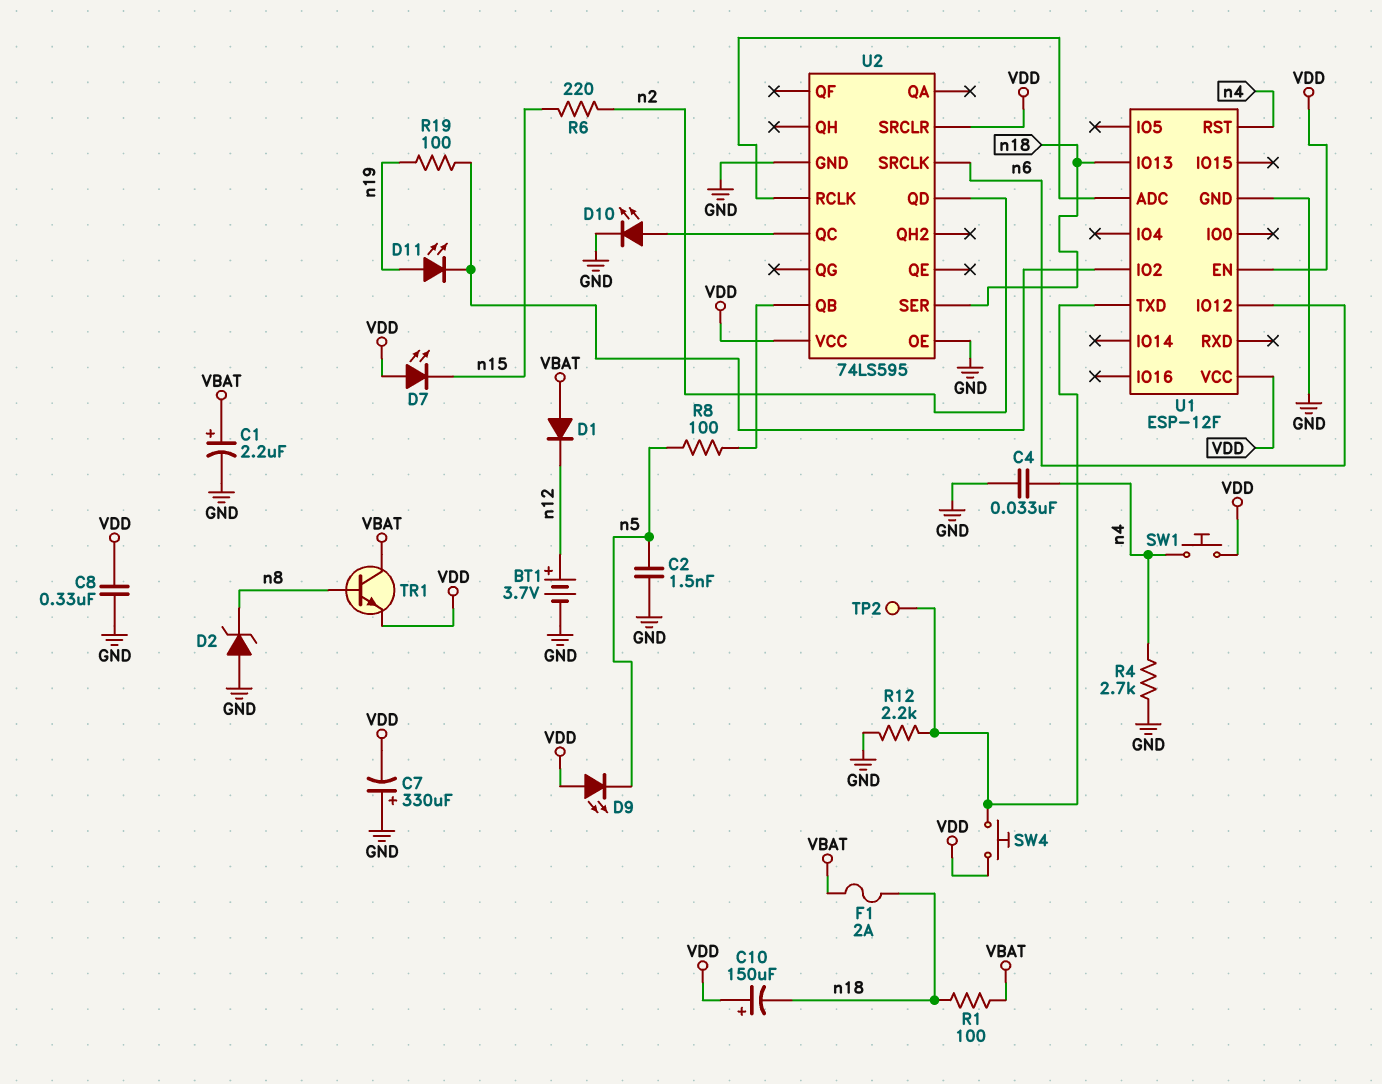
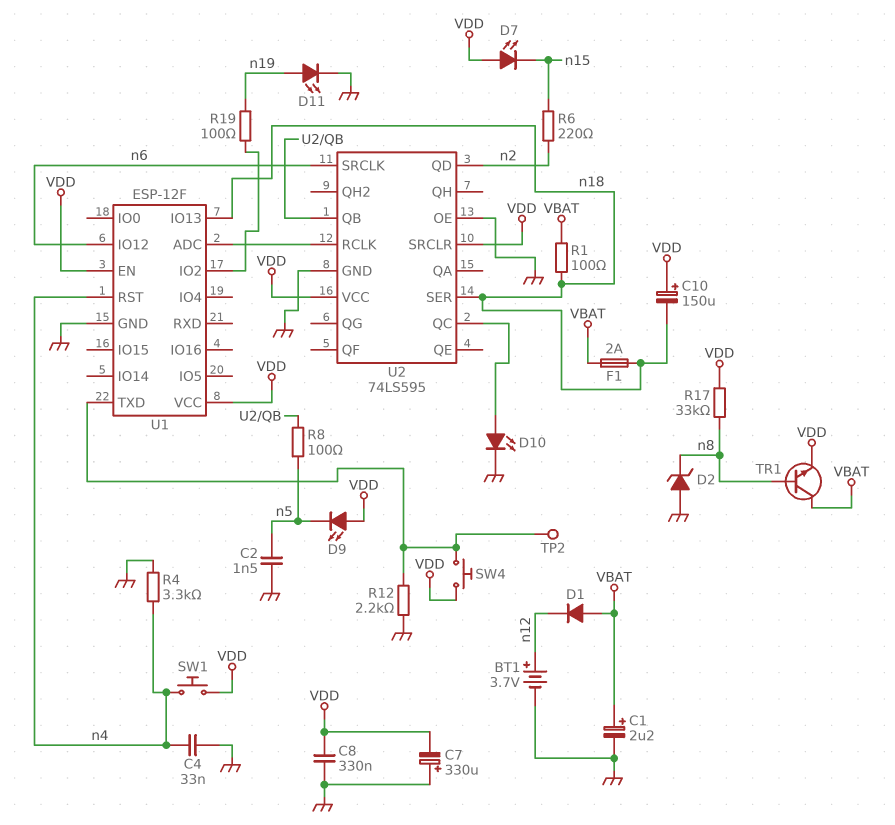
D11: LED (A n19, K U1/IO2) -> LED (A n19, K GND)
R4: 2.7k (GND, n4) -> 3.3k (GND, n4)
R17: none -> 33k (VDD, n8)

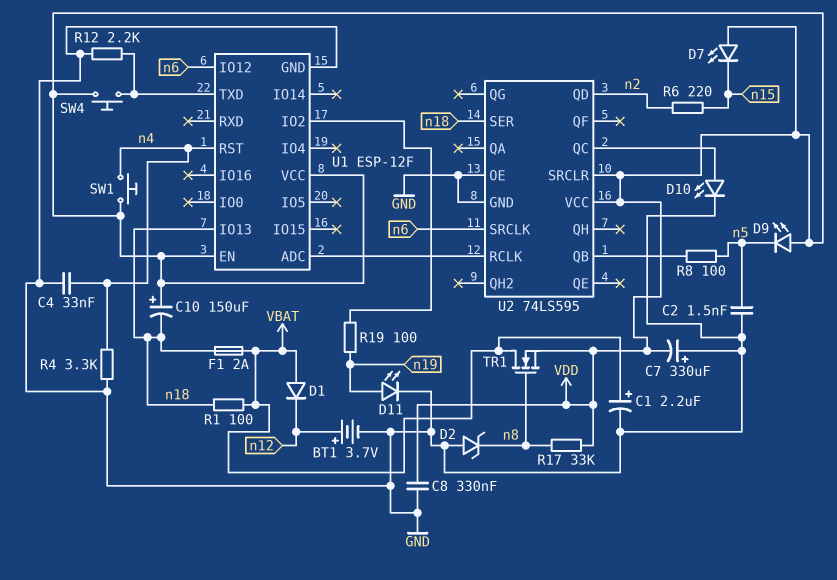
TP2: test point (U1/TXD) -> none
TR1: NPN (B n8, C VBAT, E VDD) -> NMOS (G n8, D VBAT, S VDD)

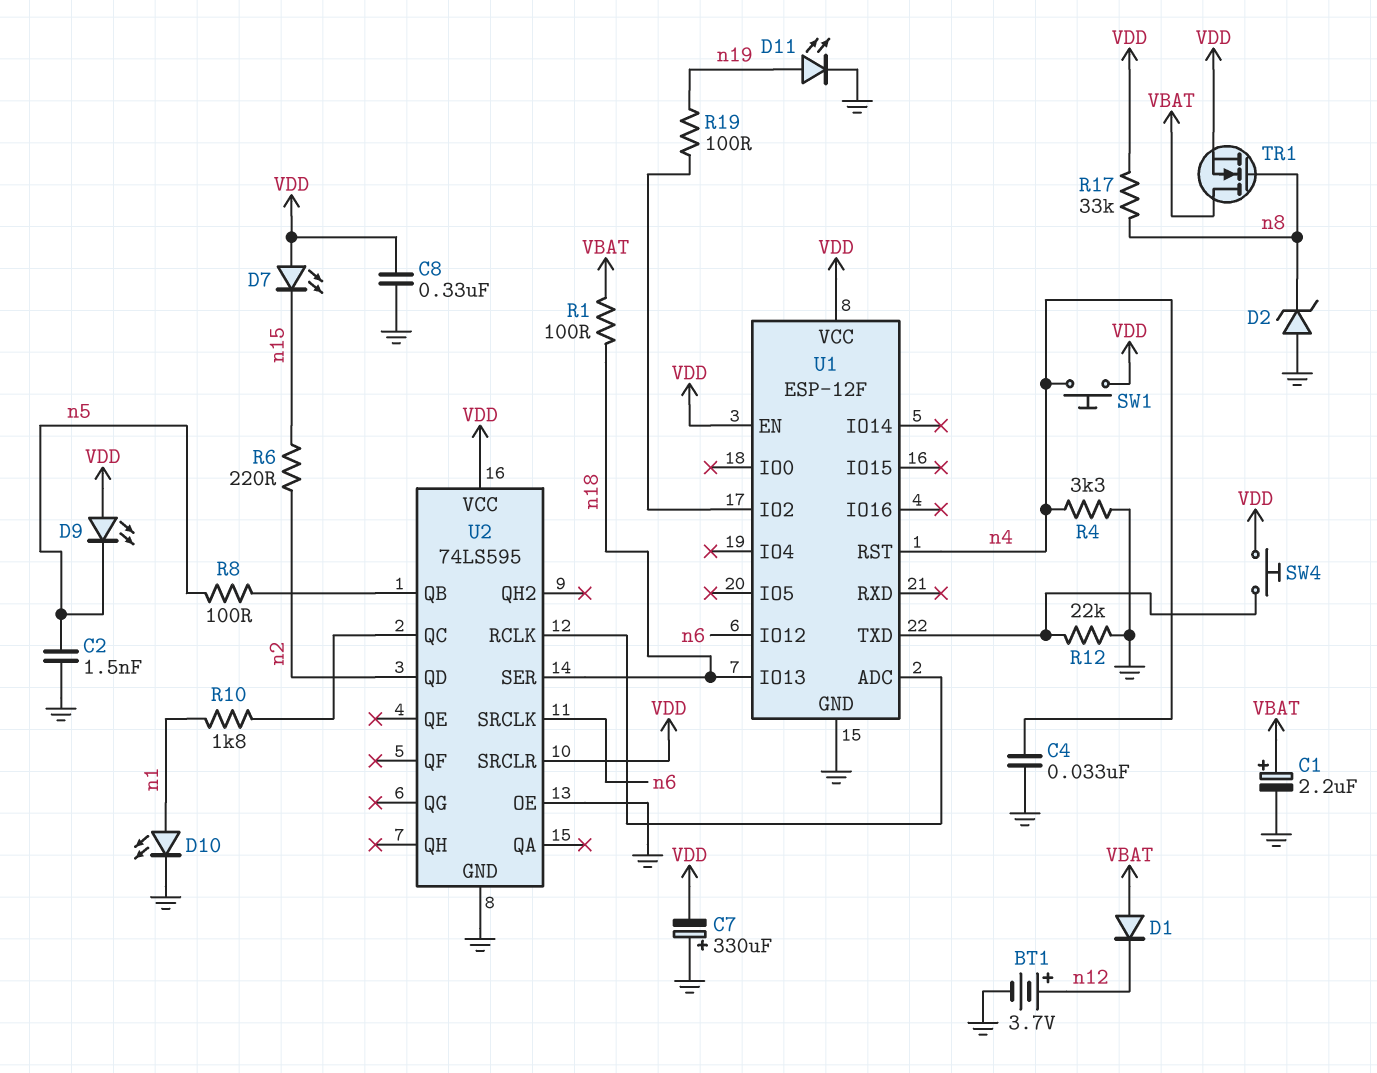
C10: 150uF (plus VDD, minus n18) -> none
D10: LED (A U2/QC, K GND) -> LED (A n1, K GND)
F1: 2A (VBAT, n18) -> none
R10: none -> 1.8k (U2/QC, n1)
R12: 2.2k (GND, U1/TXD) -> 22k (GND, U1/TXD)

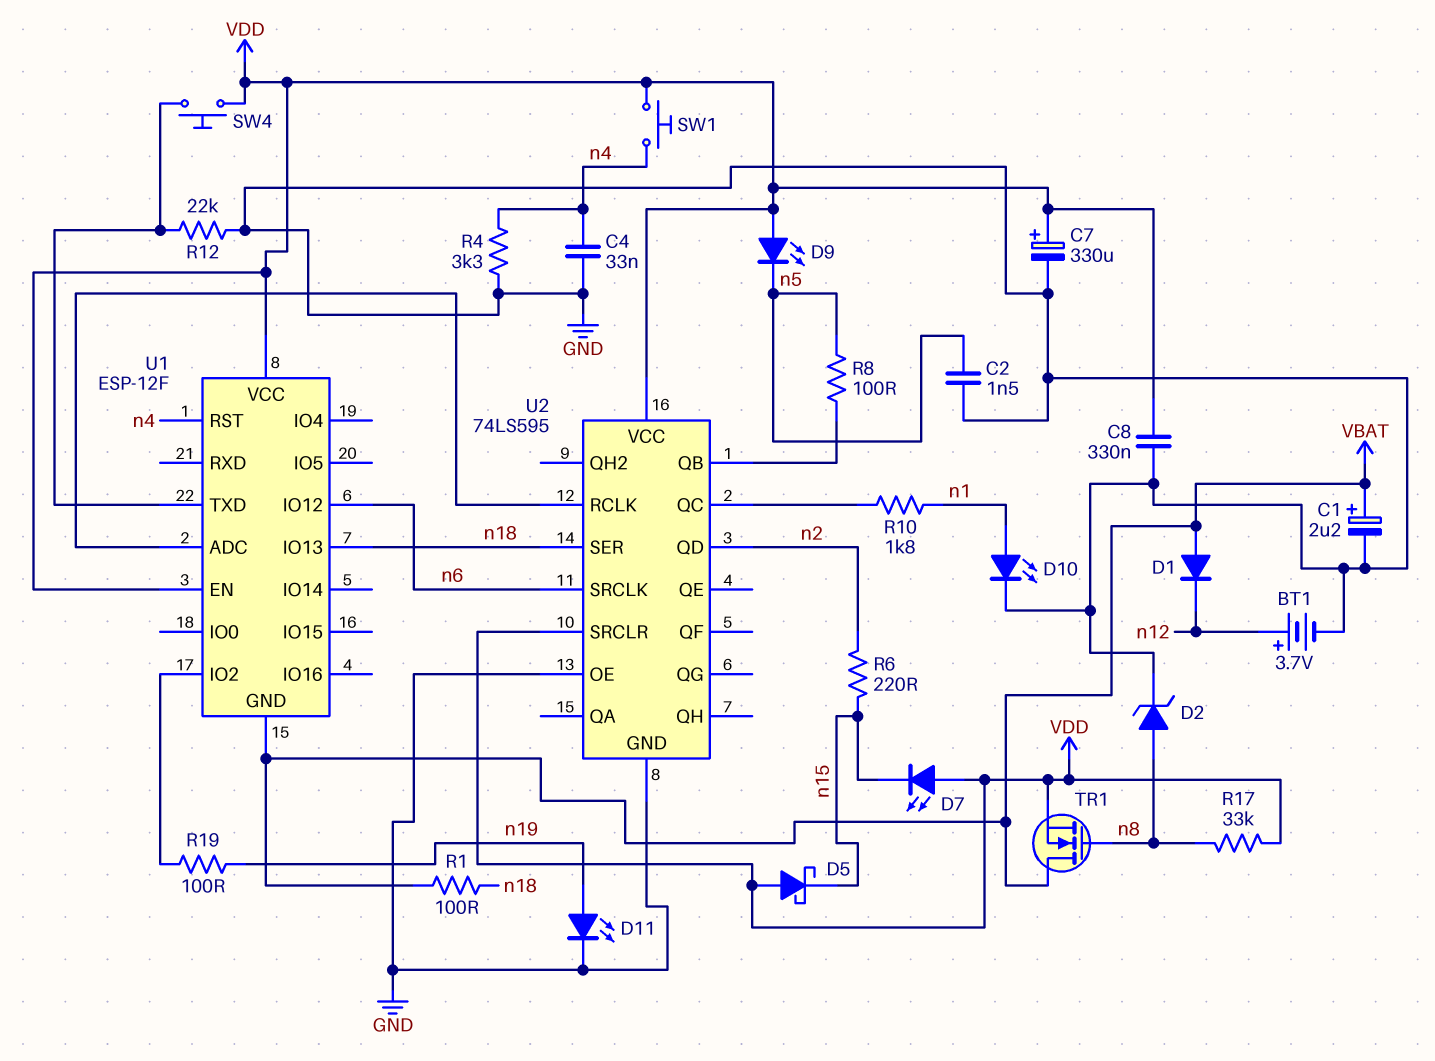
C7: 330uF (plus GND, minus VDD) -> 330uF (plus VDD, minus GND)
D2: zener (A GND, K n8) -> zener (A n8, K GND)
D5: none -> schottky (A VDD, K n15)
U1 pin GND: GND -> VBAT

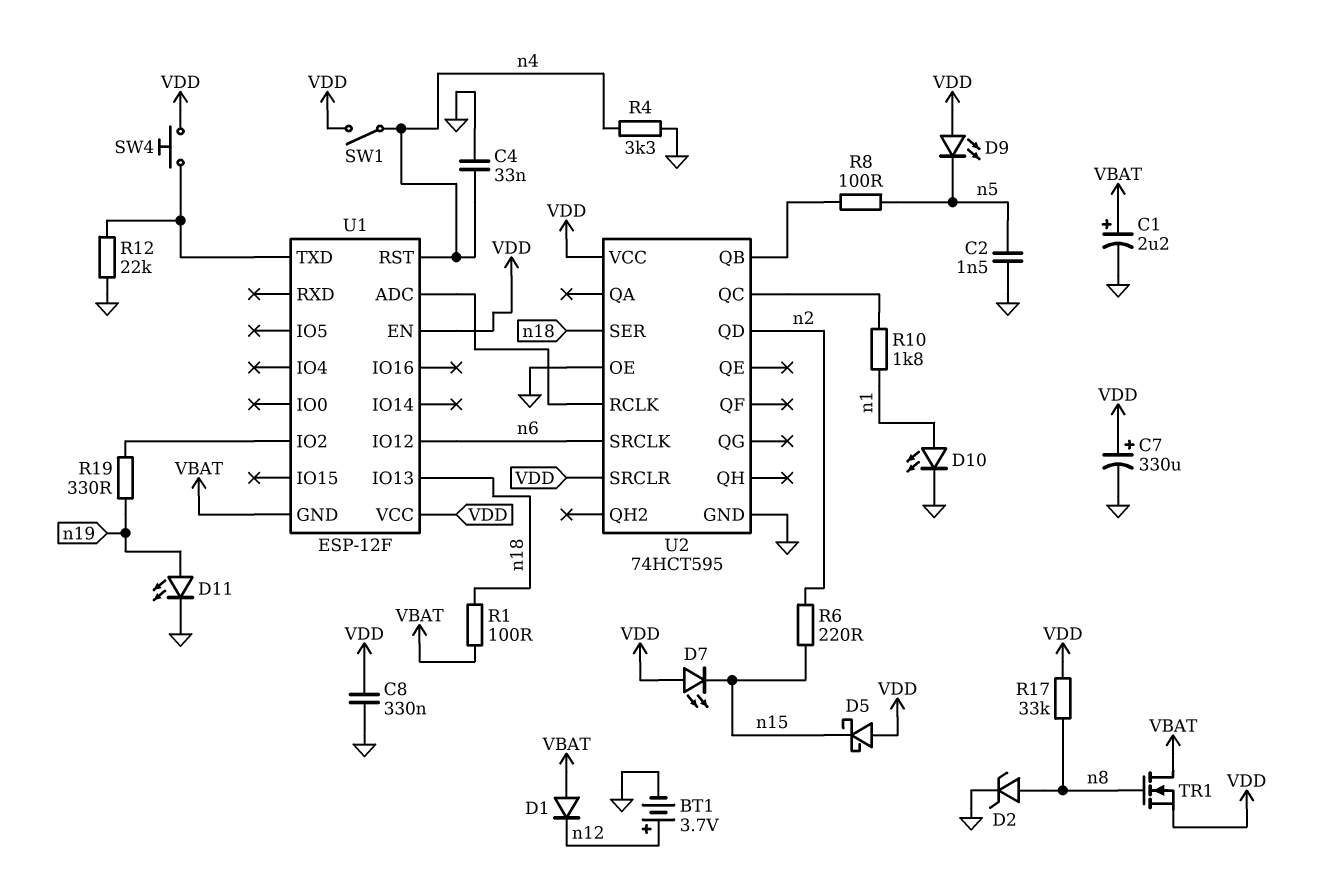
R19: 100 (U1/IO2, n19) -> 330 (U1/IO2, n19)
SW1: button (VDD, n4) -> switch (VDD, n4)
U2: 74LS595 -> 74HCT595

